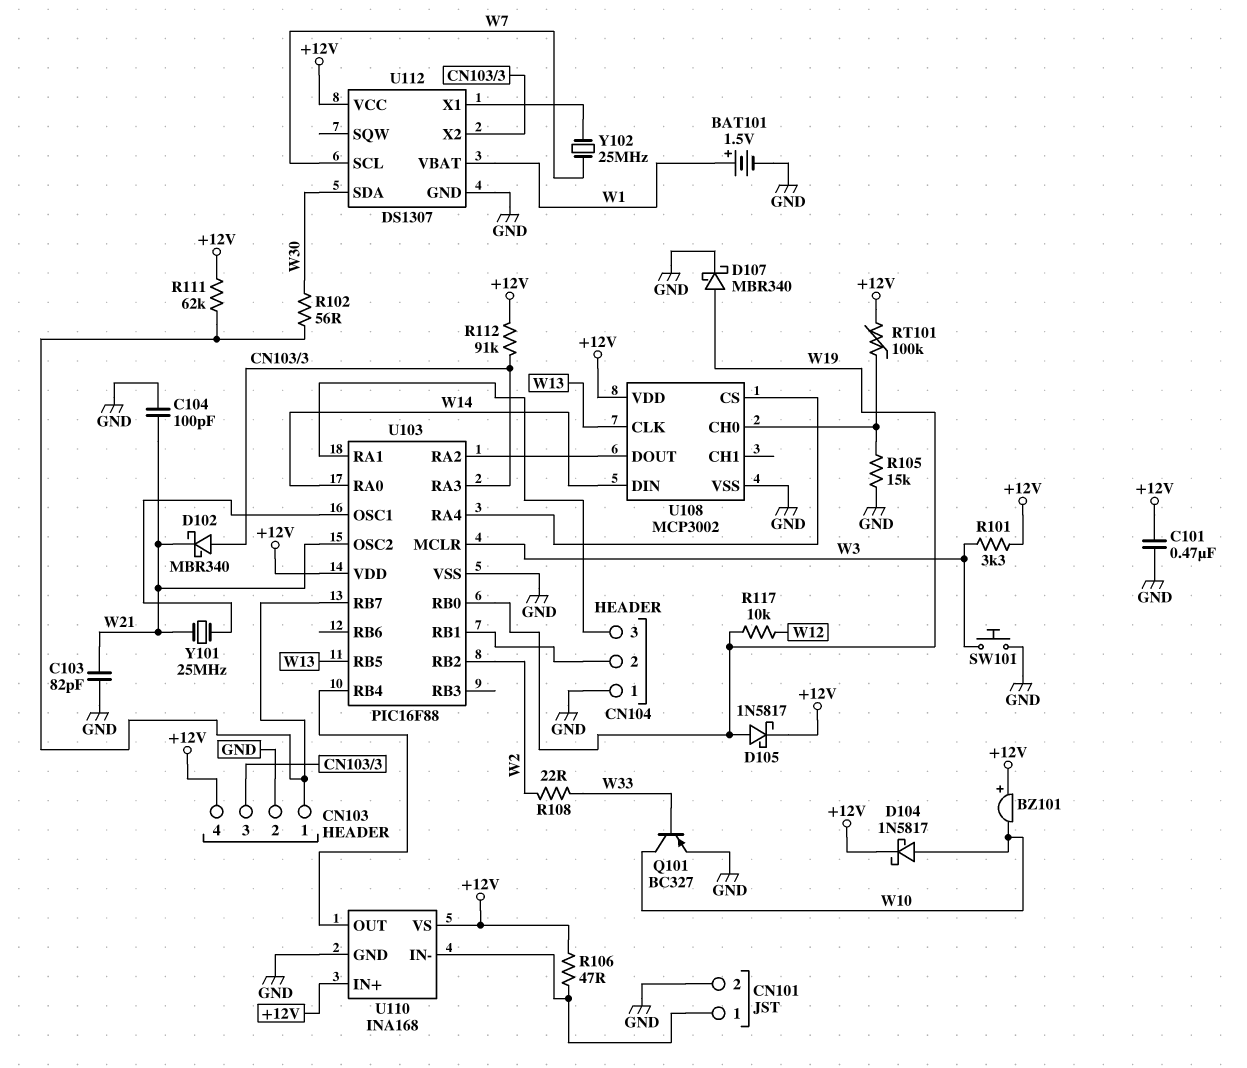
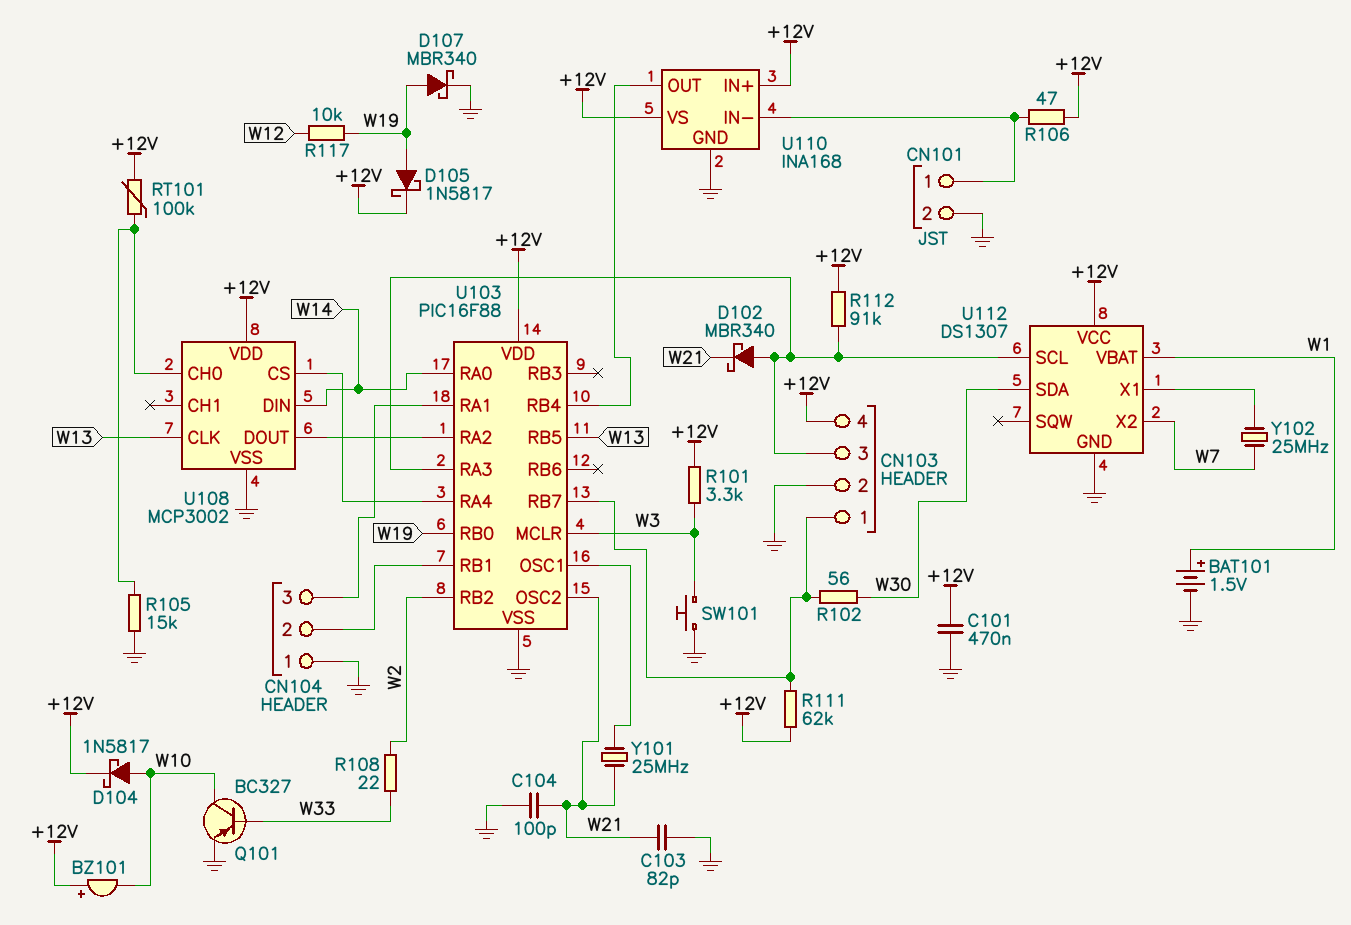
U112 pin SCL: W7 -> CN103/3
U112 pin X2: CN103/3 -> W7

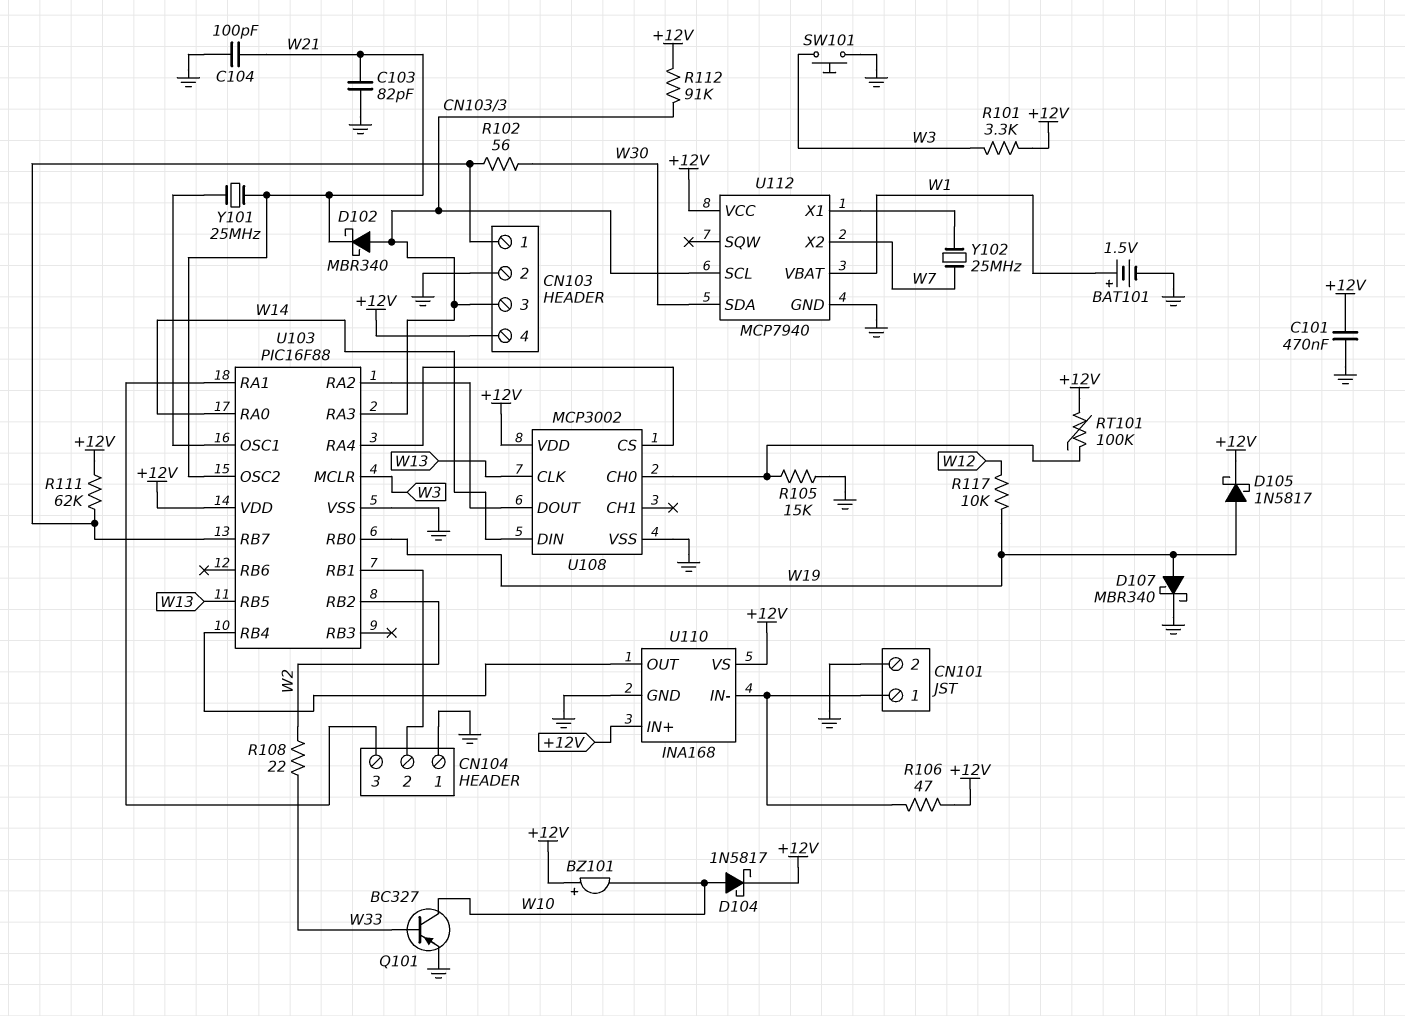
U112: DS1307 -> MCP7940

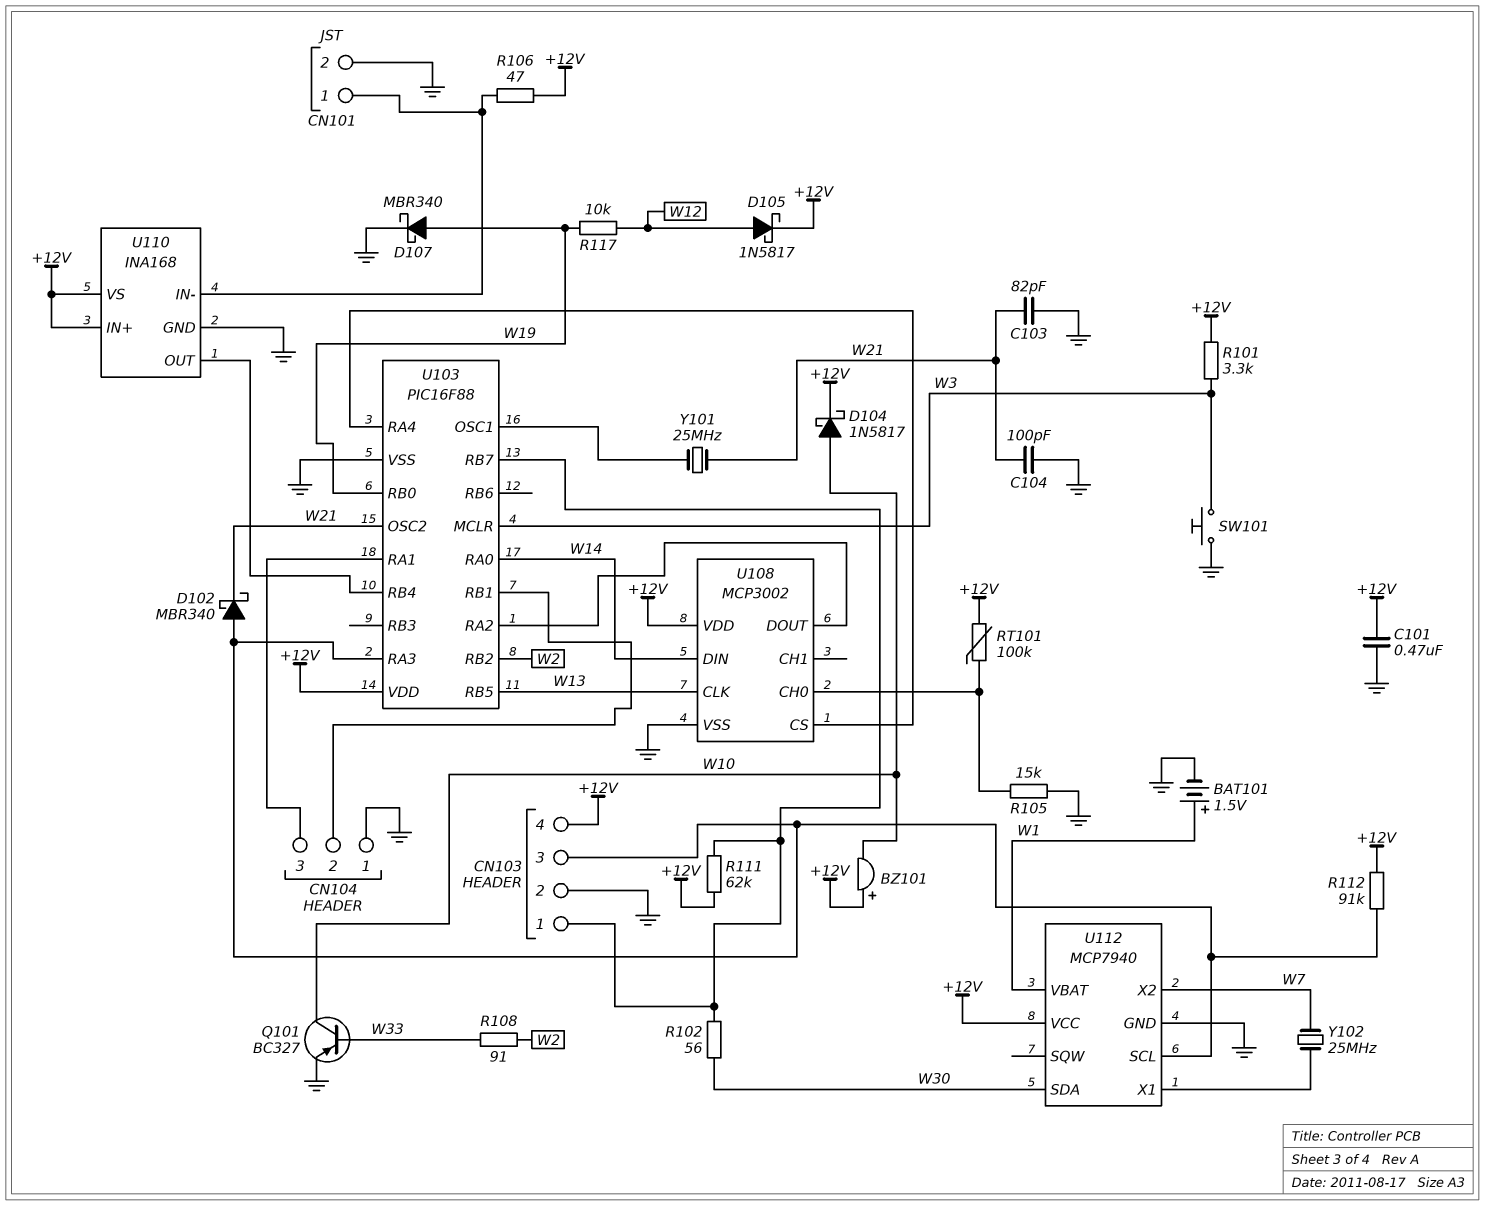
D105: schottky 1N5817 (A W19, K +12V) -> schottky 1N5817 (A W12, K +12V)
R108: 22 (W2, W33) -> 91 (W2, W33)

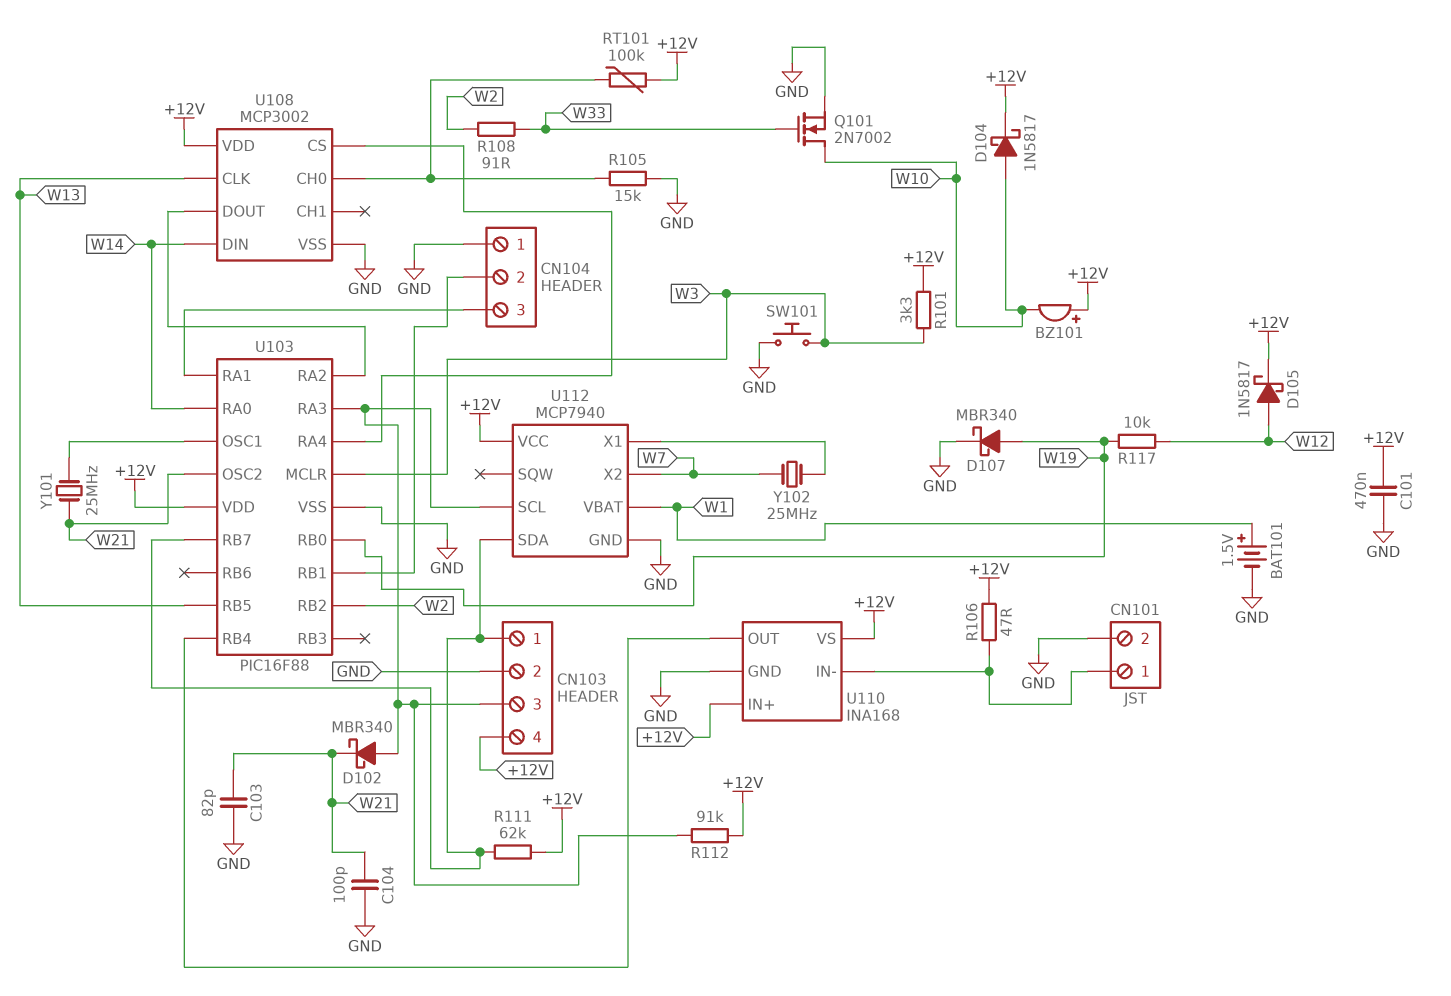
Q101: PNP BC327 (B W33, C W10, E GND) -> NMOS 2N7002 (G W33, D W10, S GND)
R102: 56 (CN103/1, W30) -> none
U112 pin SDA: W30 -> CN103/1

